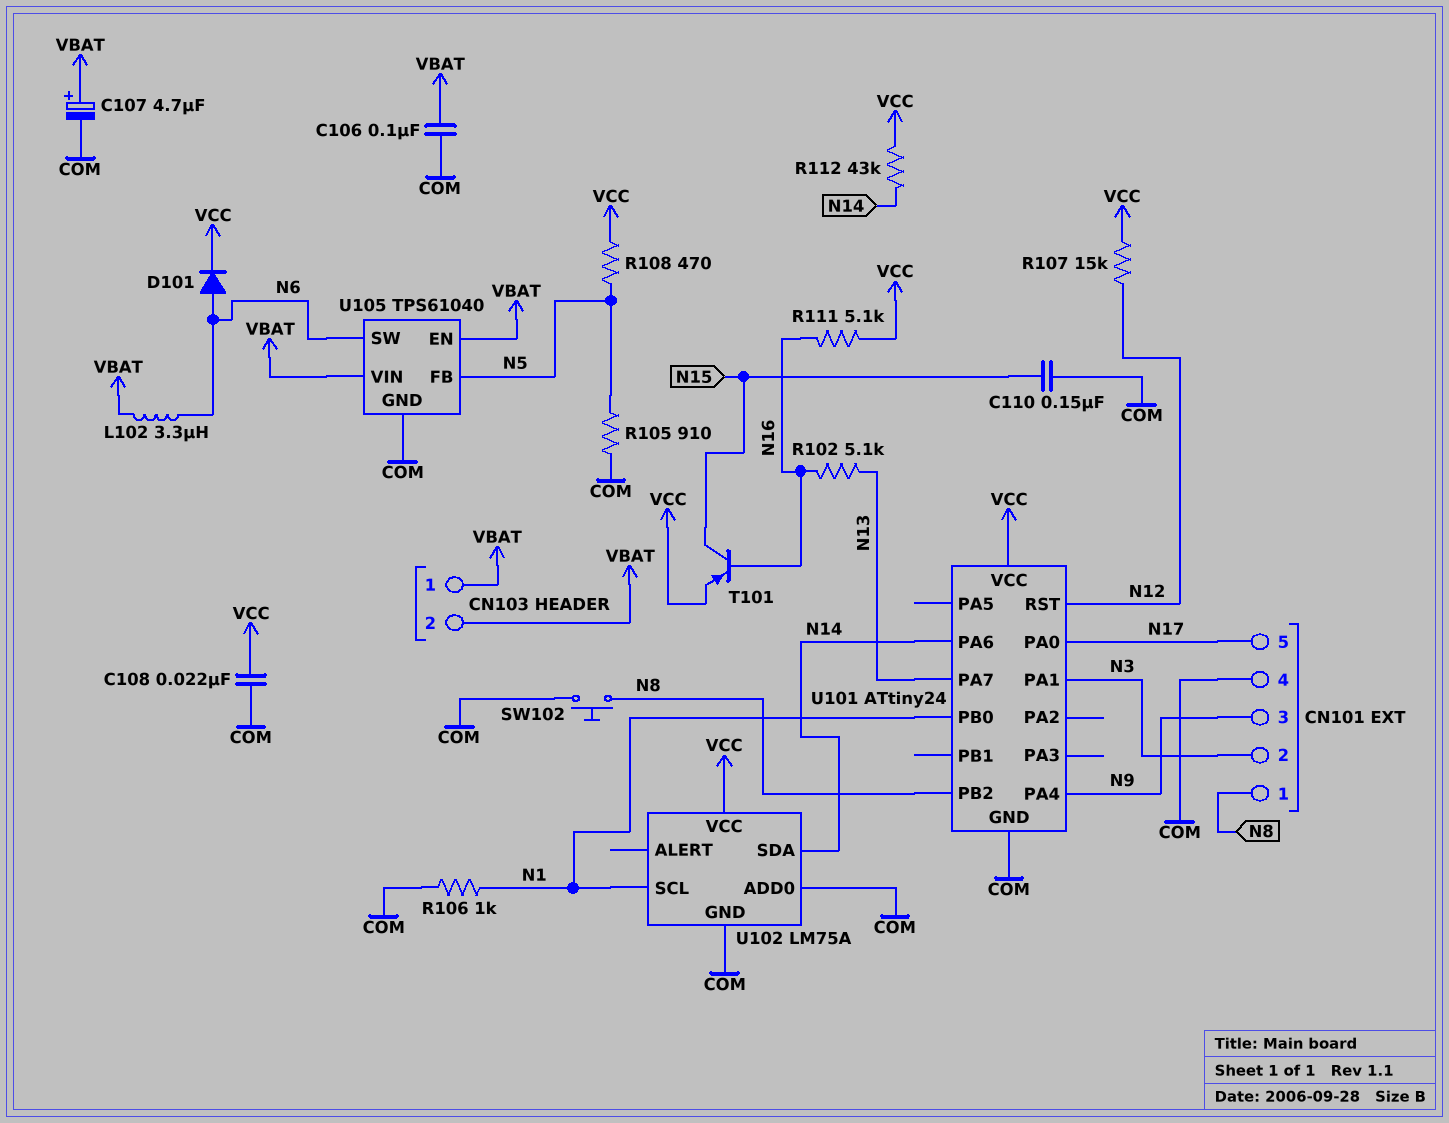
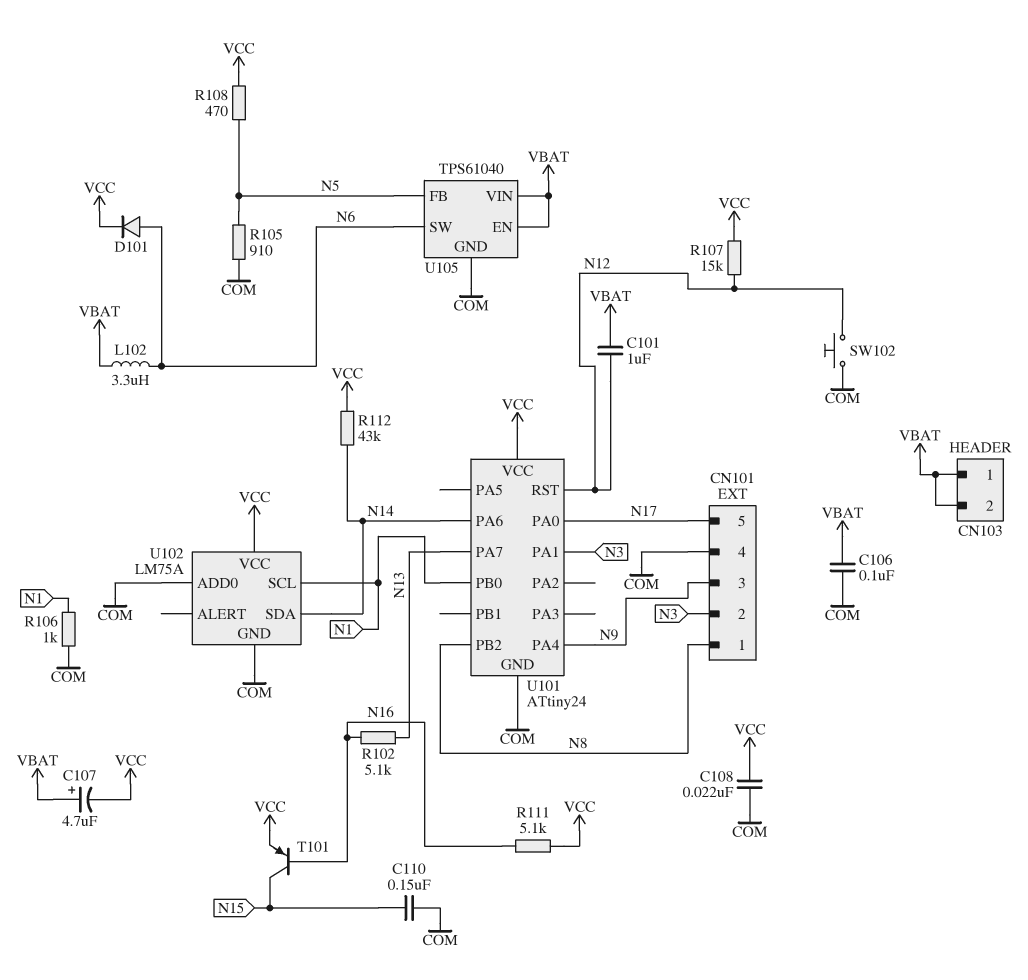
C101: none -> 1uF (N12, VBAT)
C107: 4.7uF (plus VBAT, minus COM) -> 4.7uF (plus VBAT, minus VCC)
SW102: button (COM, N8) -> button (COM, N12)

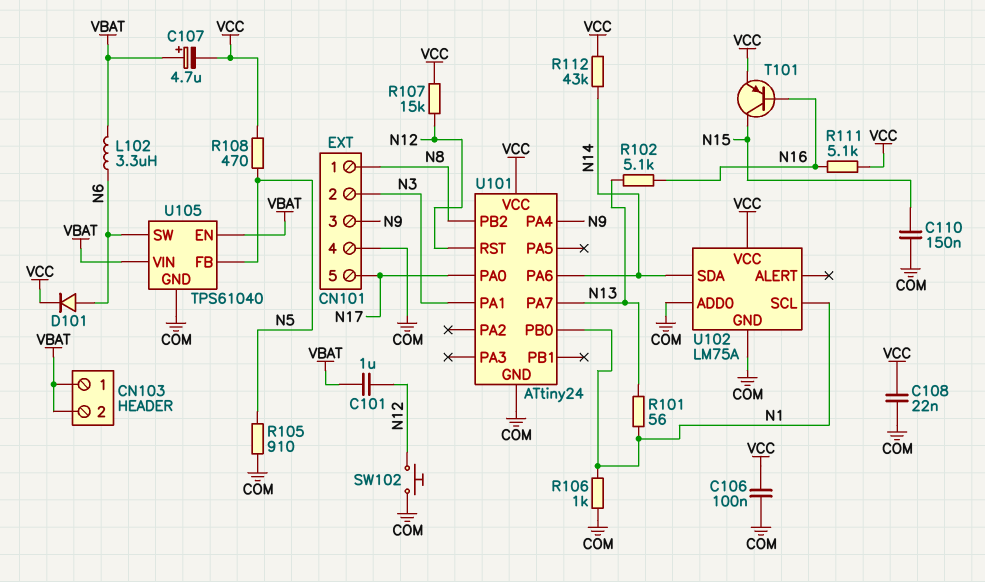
C106: 100nF (COM, VBAT) -> 100nF (COM, VCC)
R101: none -> 56 (N1, N13)

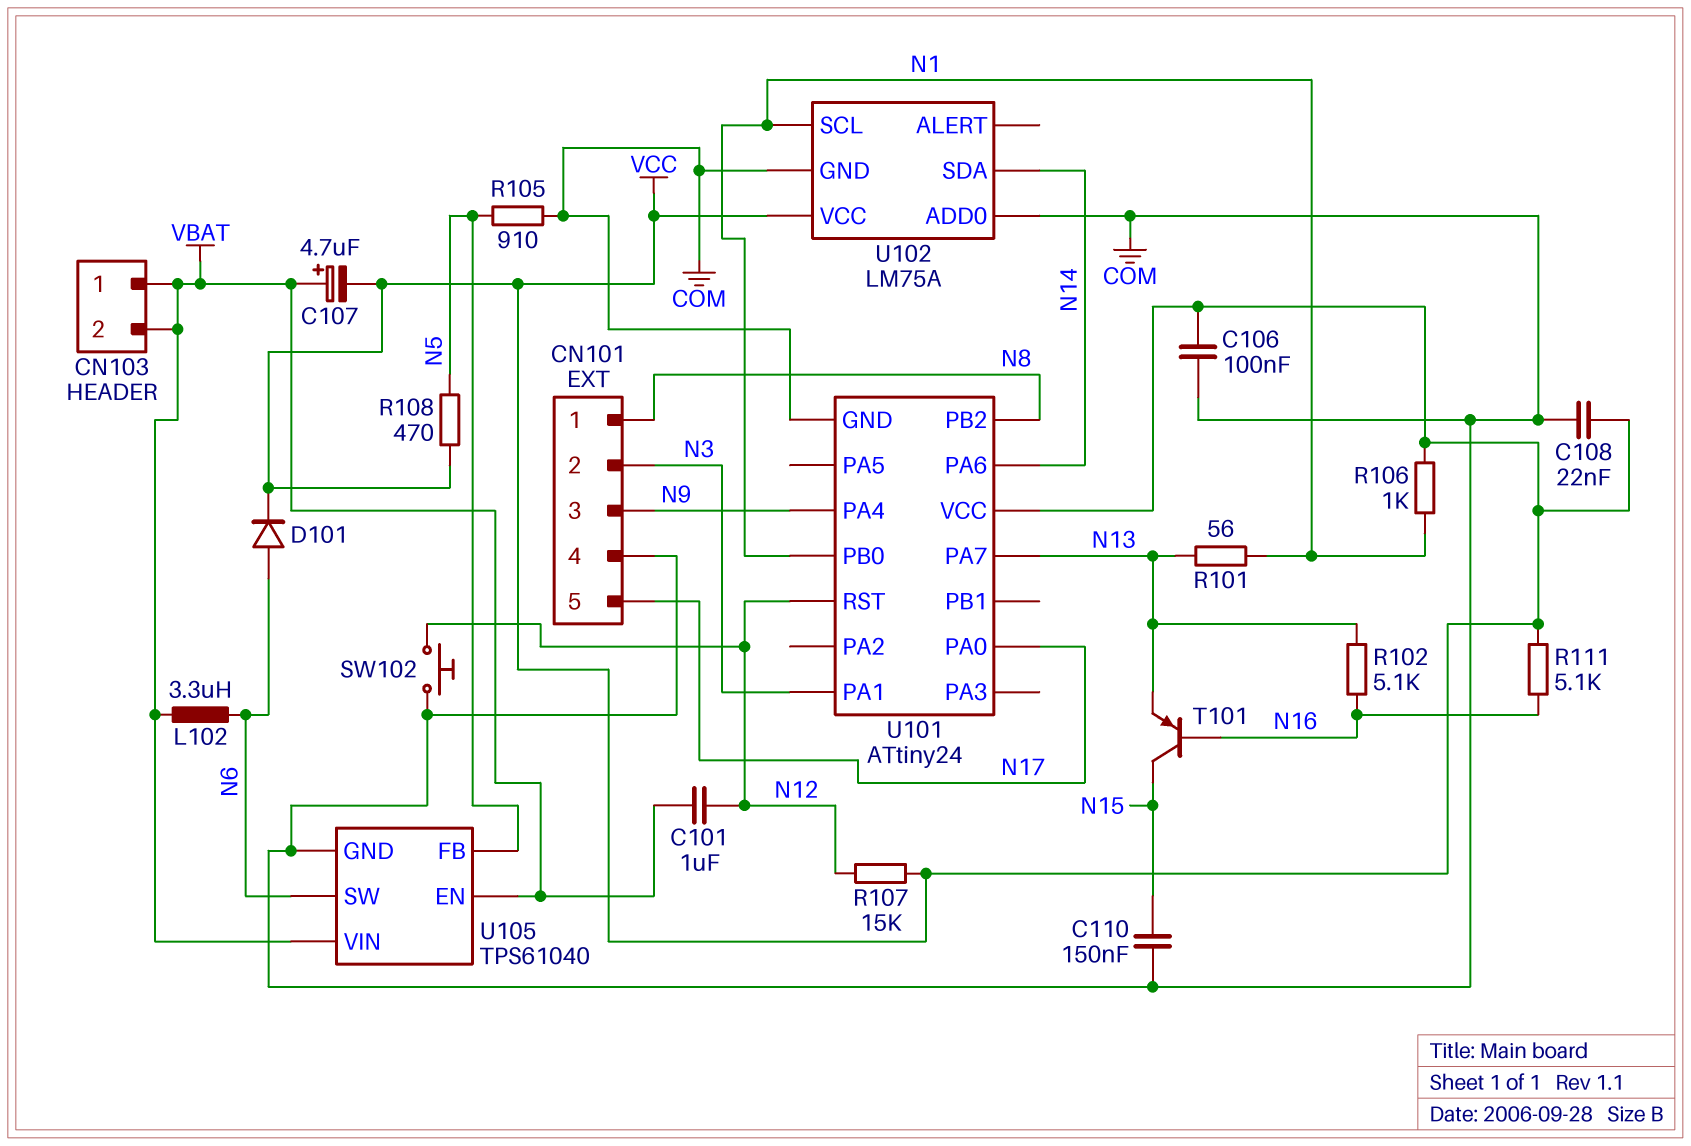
R106: 1k (COM, N1) -> 1k (N1, VCC)
R112: 43k (N14, VCC) -> none
T101: PNP (B N16, C N15, E VCC) -> PNP (B N16, C N15, E N13)

